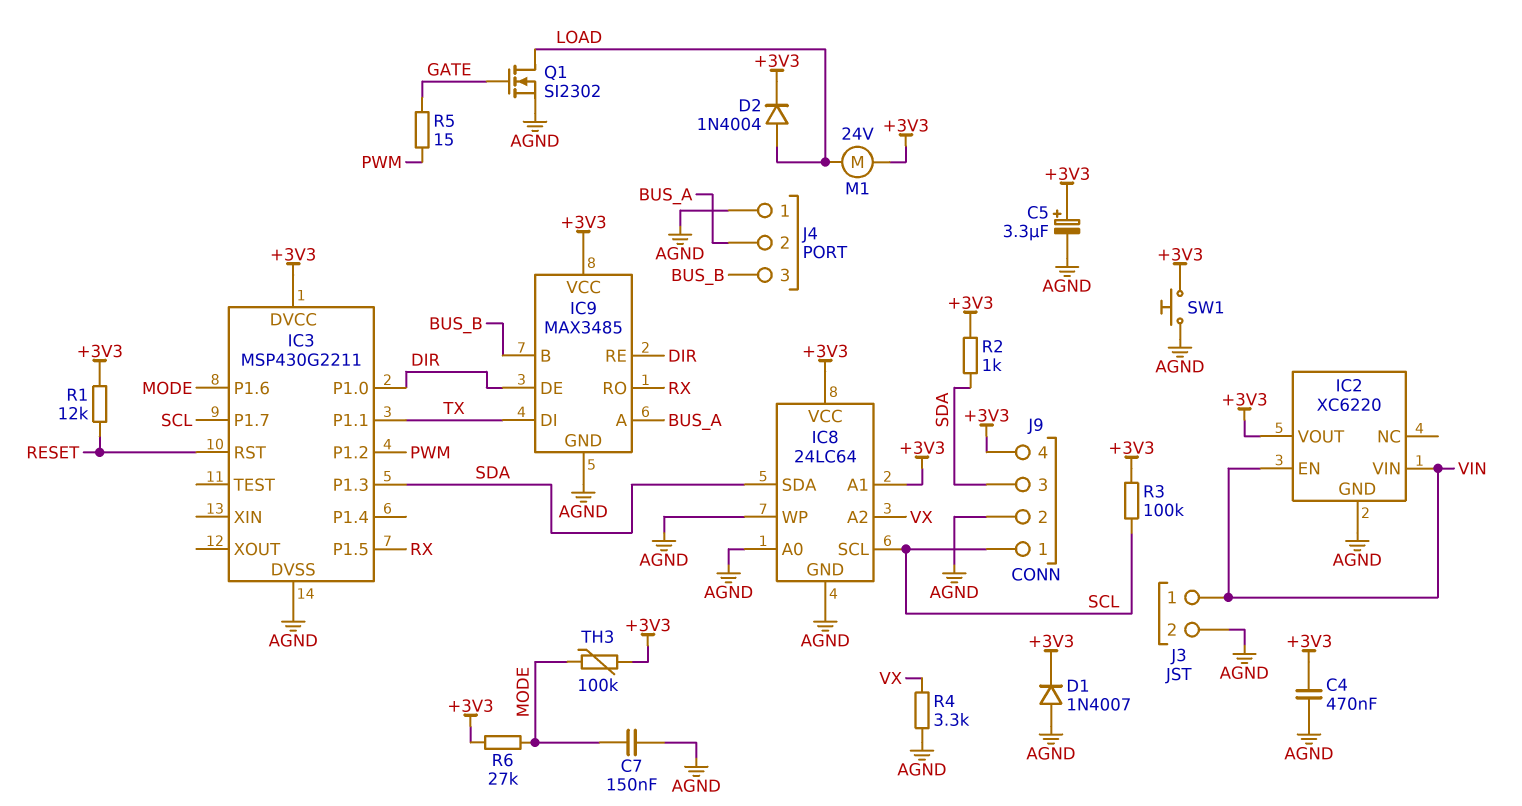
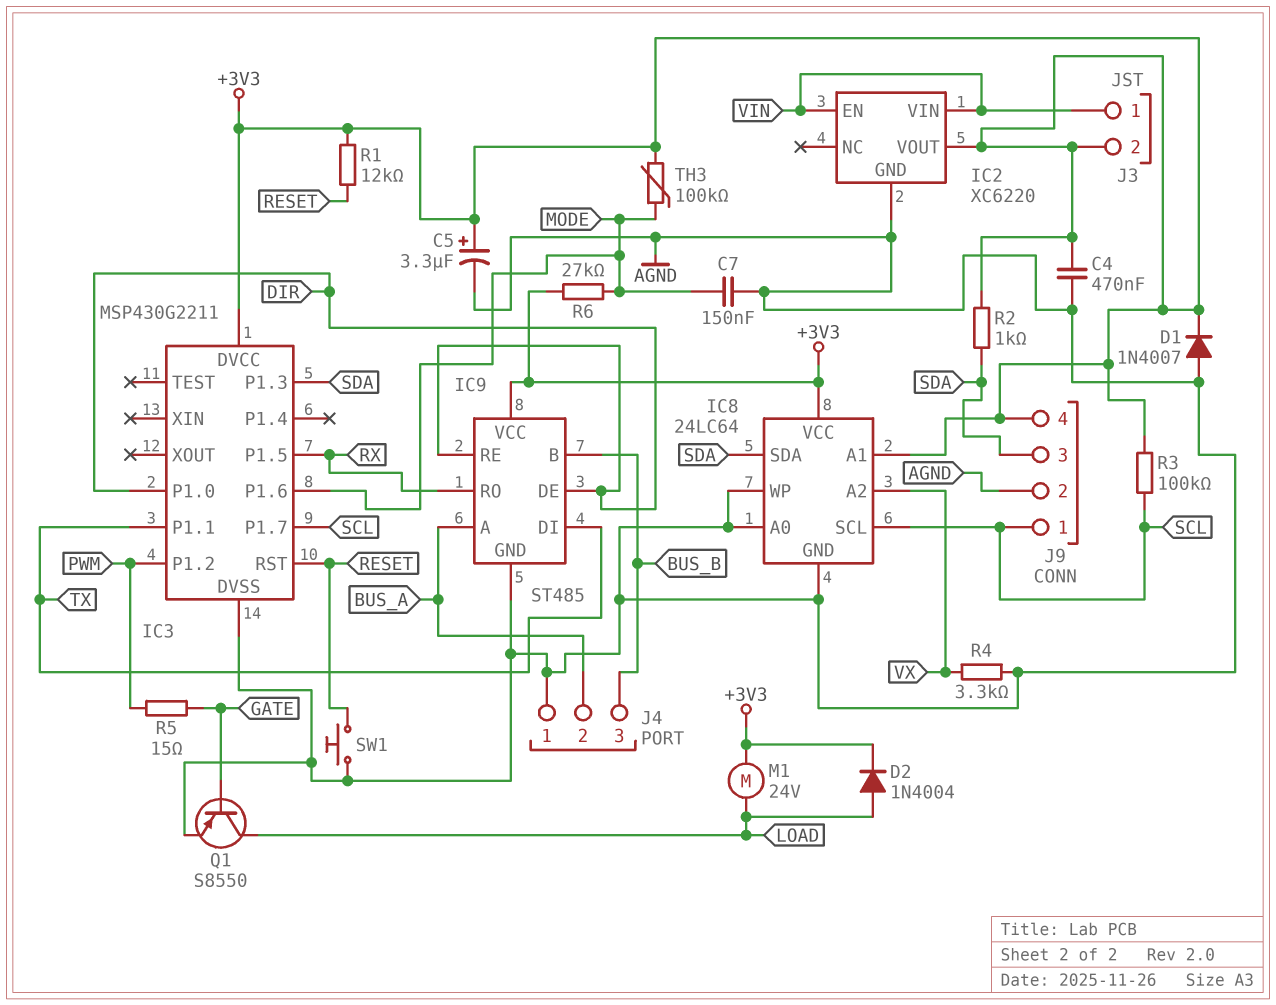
IC9: MAX3485 -> ST485
J3 pin 2: AGND -> +3V3
Q1: NMOS SI2302 (G GATE, D LOAD, S AGND) -> PNP S8550 (B GATE, C LOAD, E AGND)
SW1: button (+3V3, AGND) -> button (AGND, RESET)

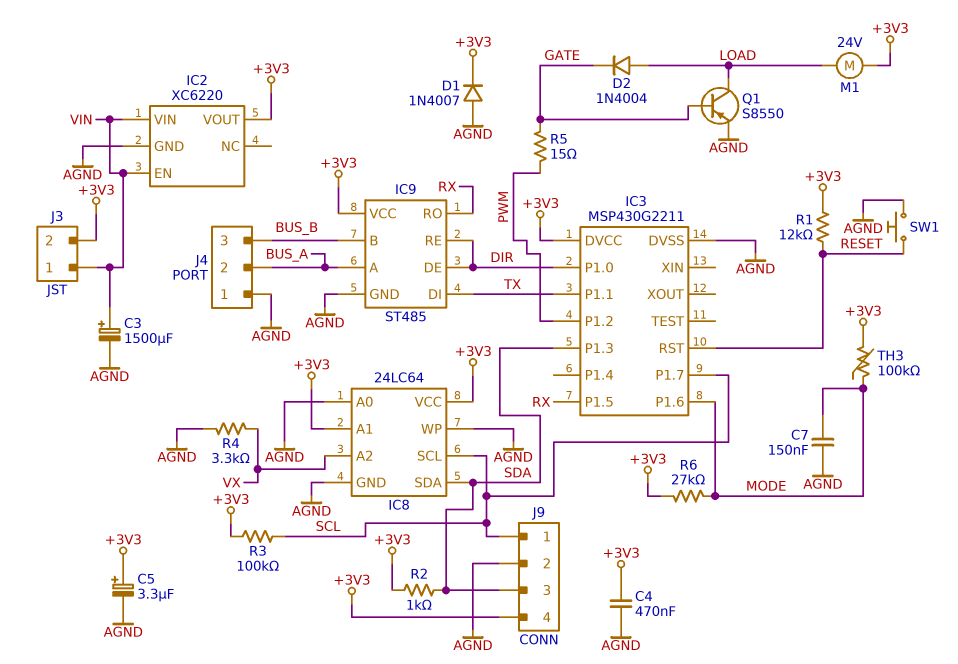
C3: none -> 1500uF (plus VIN, minus AGND)
D2: diode 1N4004 (A LOAD, K +3V3) -> diode 1N4004 (A LOAD, K GATE)

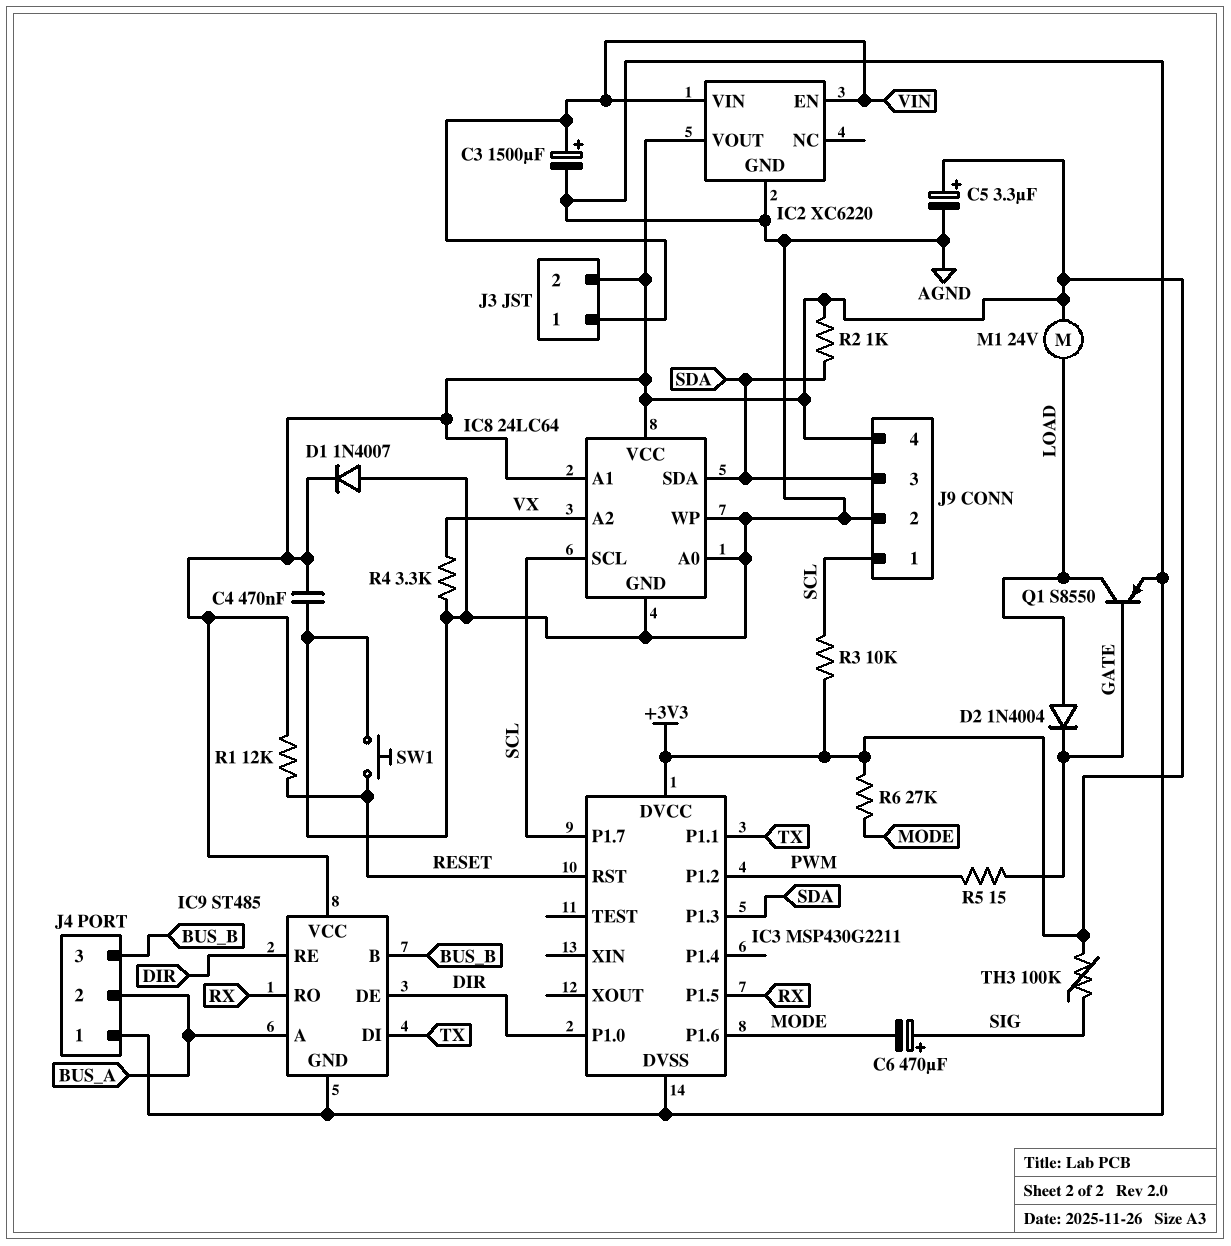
C6: none -> 470uF (plus SIG, minus MODE)
C7: 150nF (AGND, MODE) -> none
R3: 100k (+3V3, SCL) -> 10k (+3V3, SCL)
TH3: 100k (+3V3, MODE) -> 100k (+3V3, SIG)

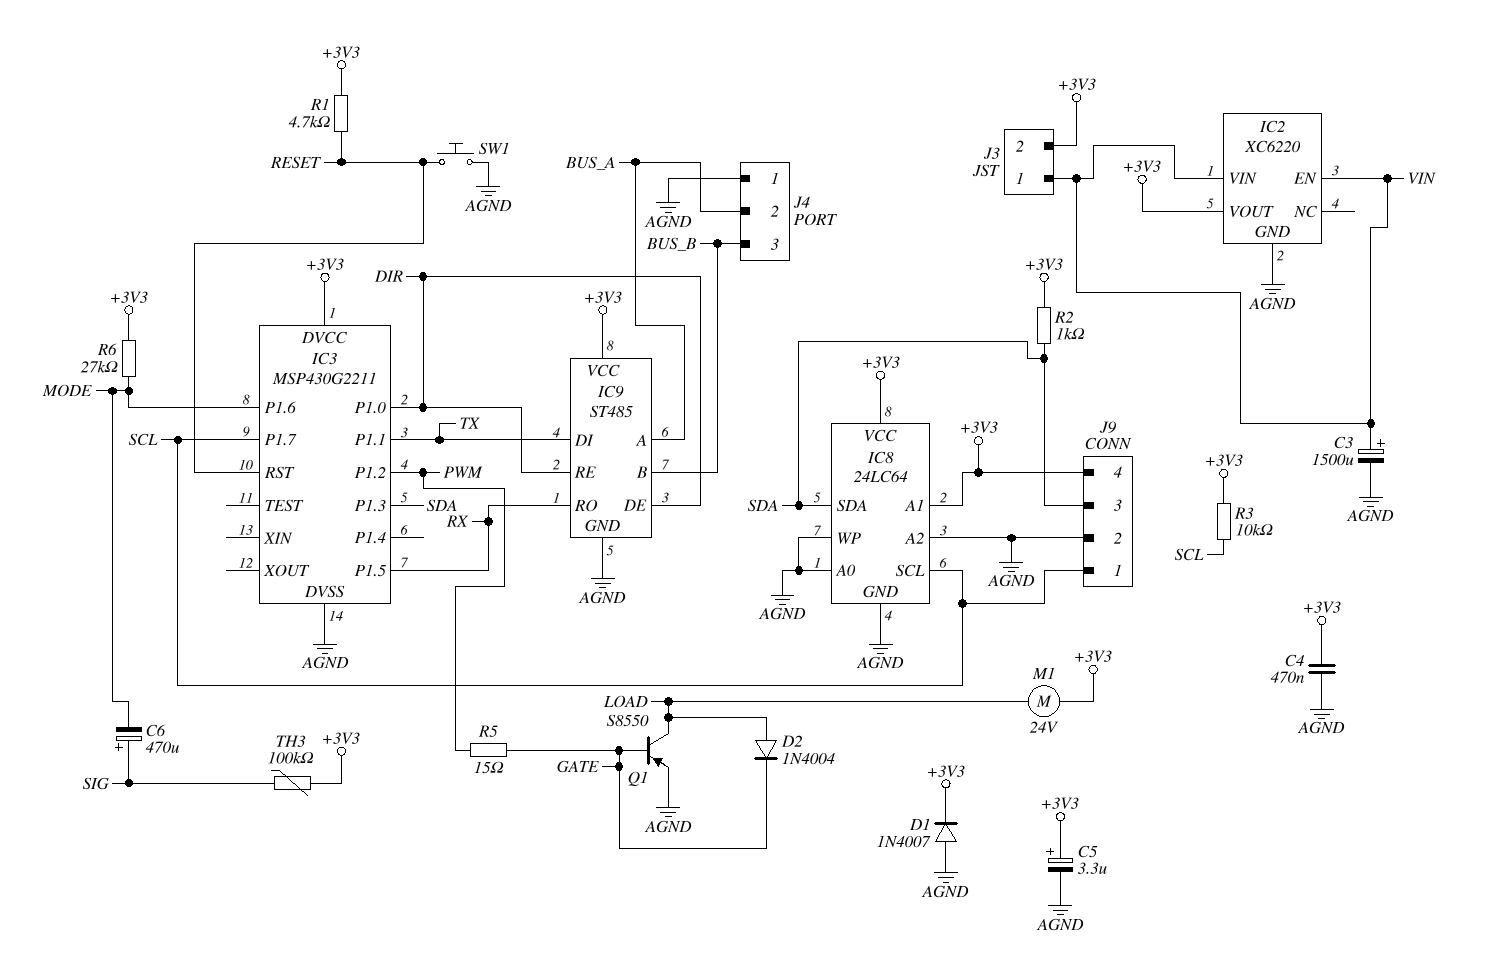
IC8 pin A2: VX -> AGND
R1: 12k (+3V3, RESET) -> 4.7k (+3V3, RESET)
R4: 3.3k (AGND, VX) -> none

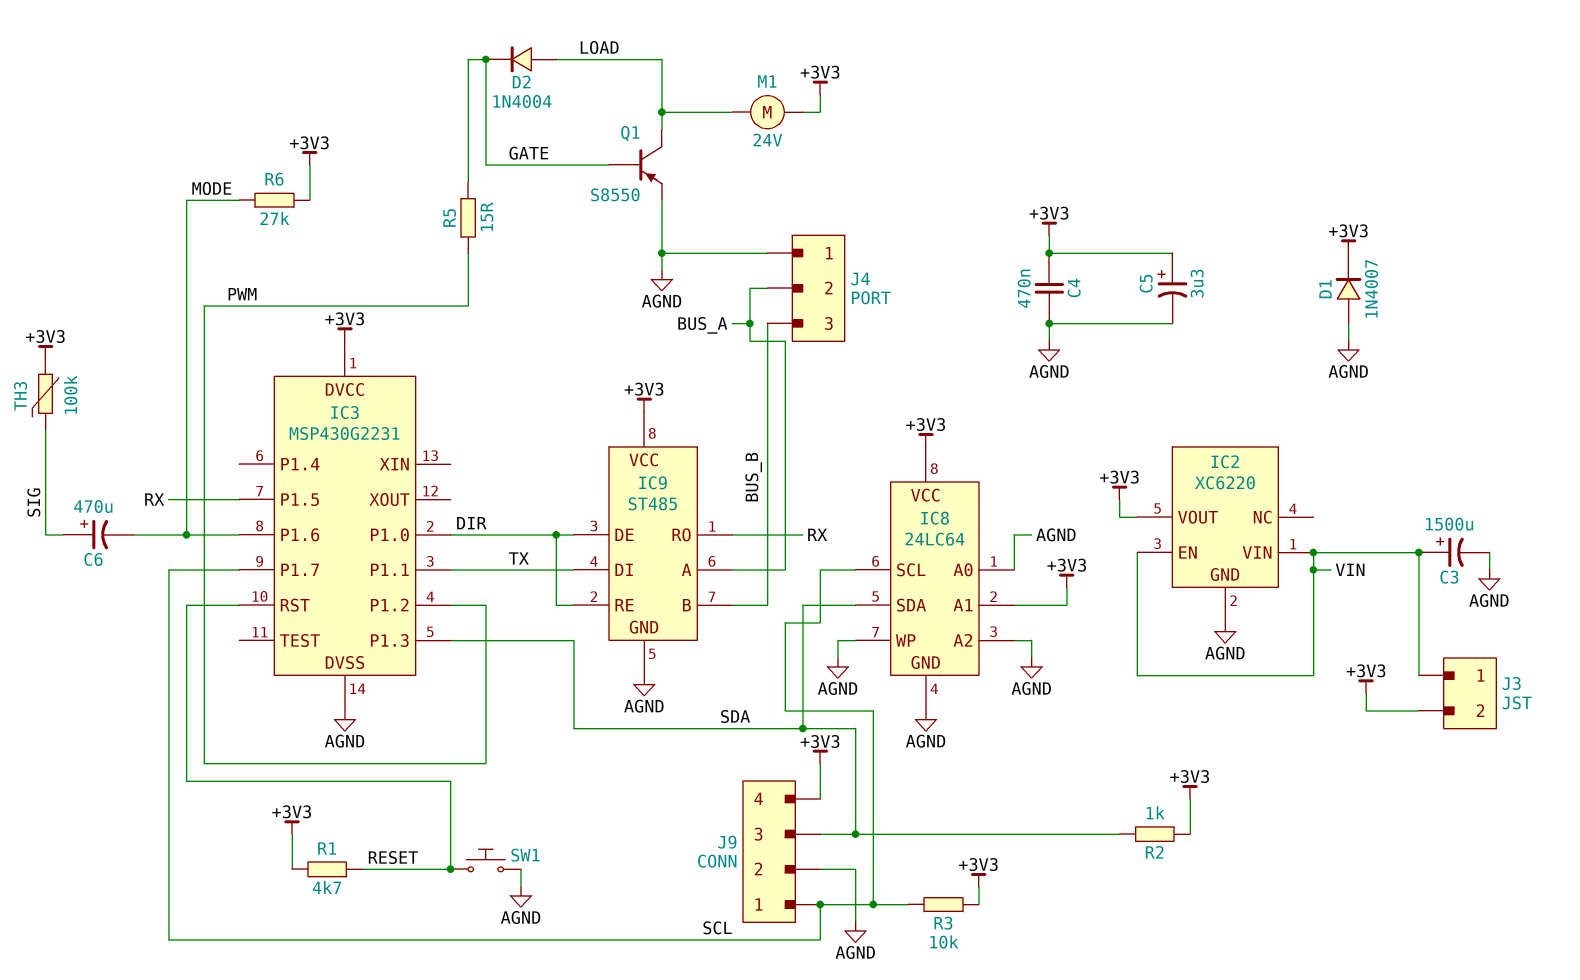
IC3: MSP430G2211 -> MSP430G2231

